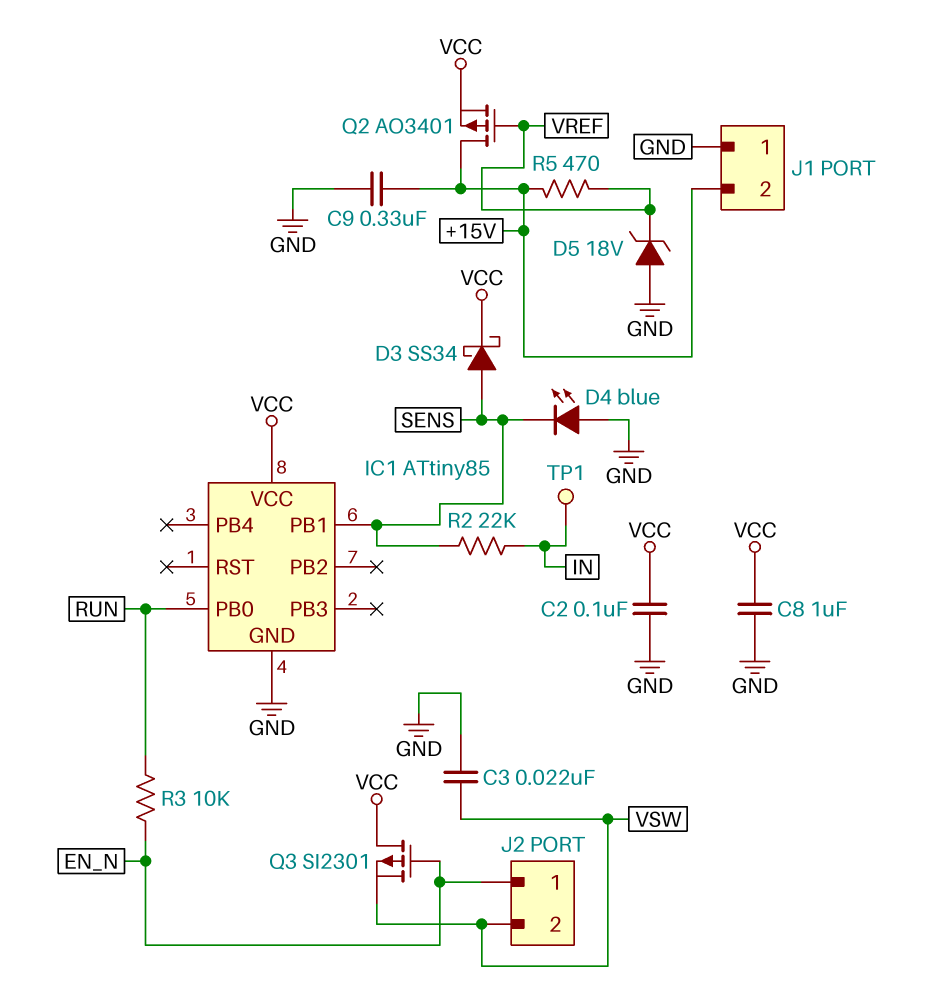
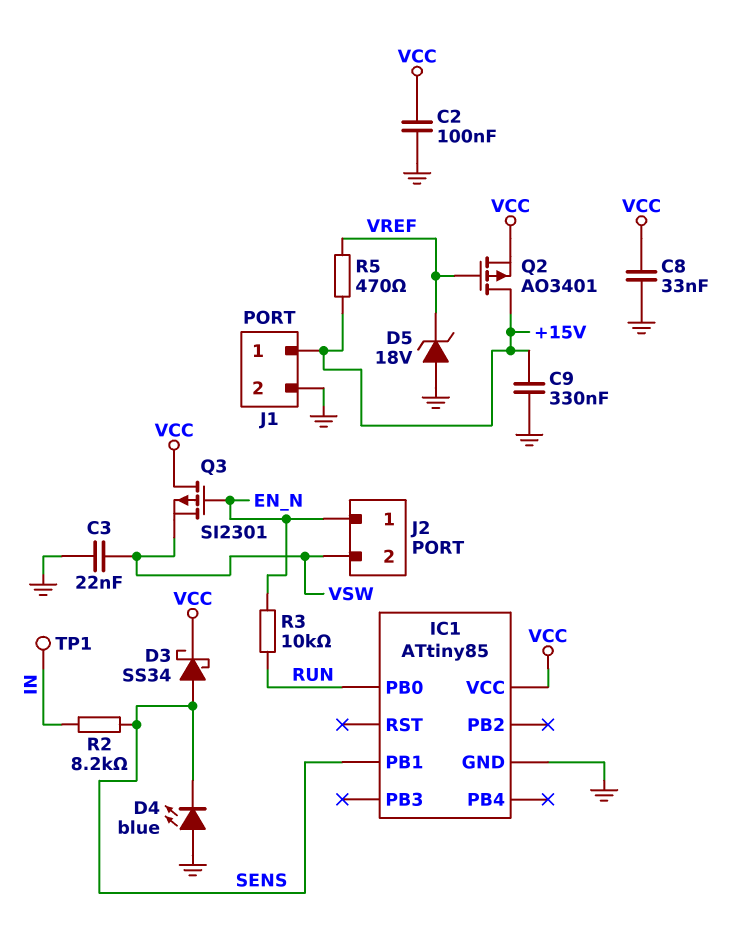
C8: 1uF (GND, VCC) -> 33nF (GND, VCC)
J1 pin 1: GND -> +15V
J1 pin 2: +15V -> GND
R2: 22k (IN, SENS) -> 8.2k (IN, SENS)

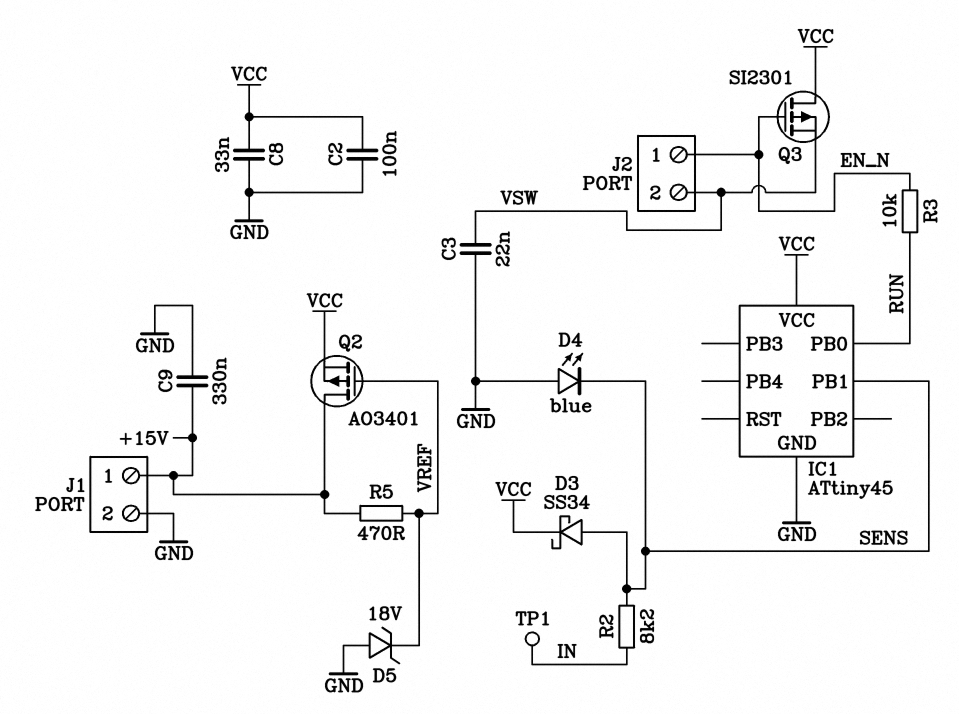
IC1: ATtiny85 -> ATtiny45

